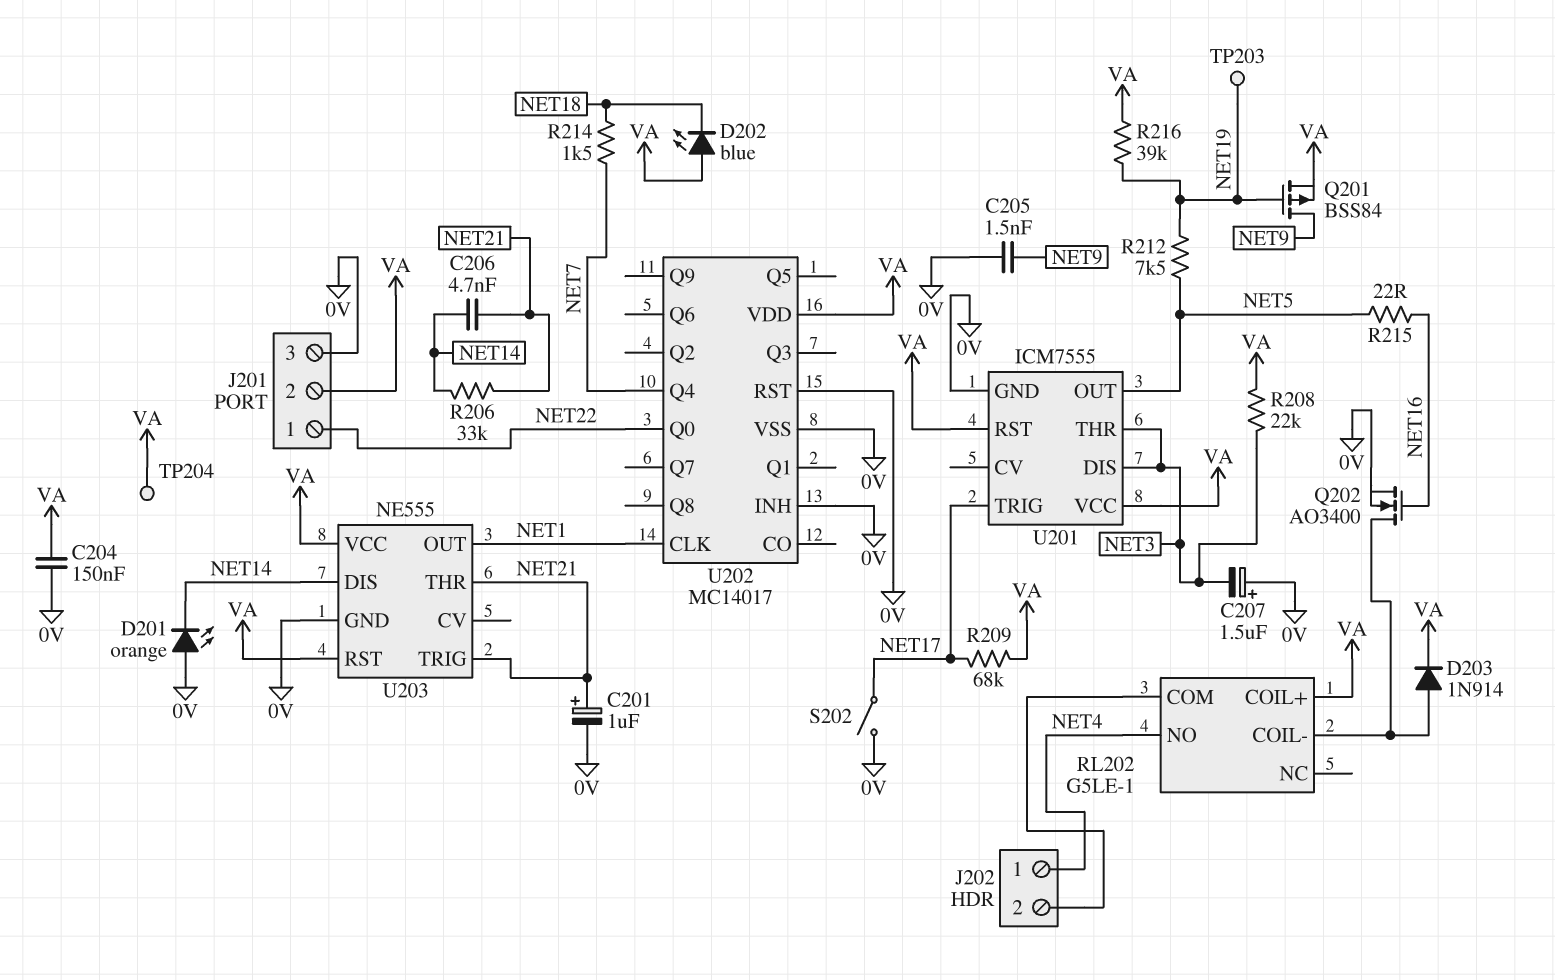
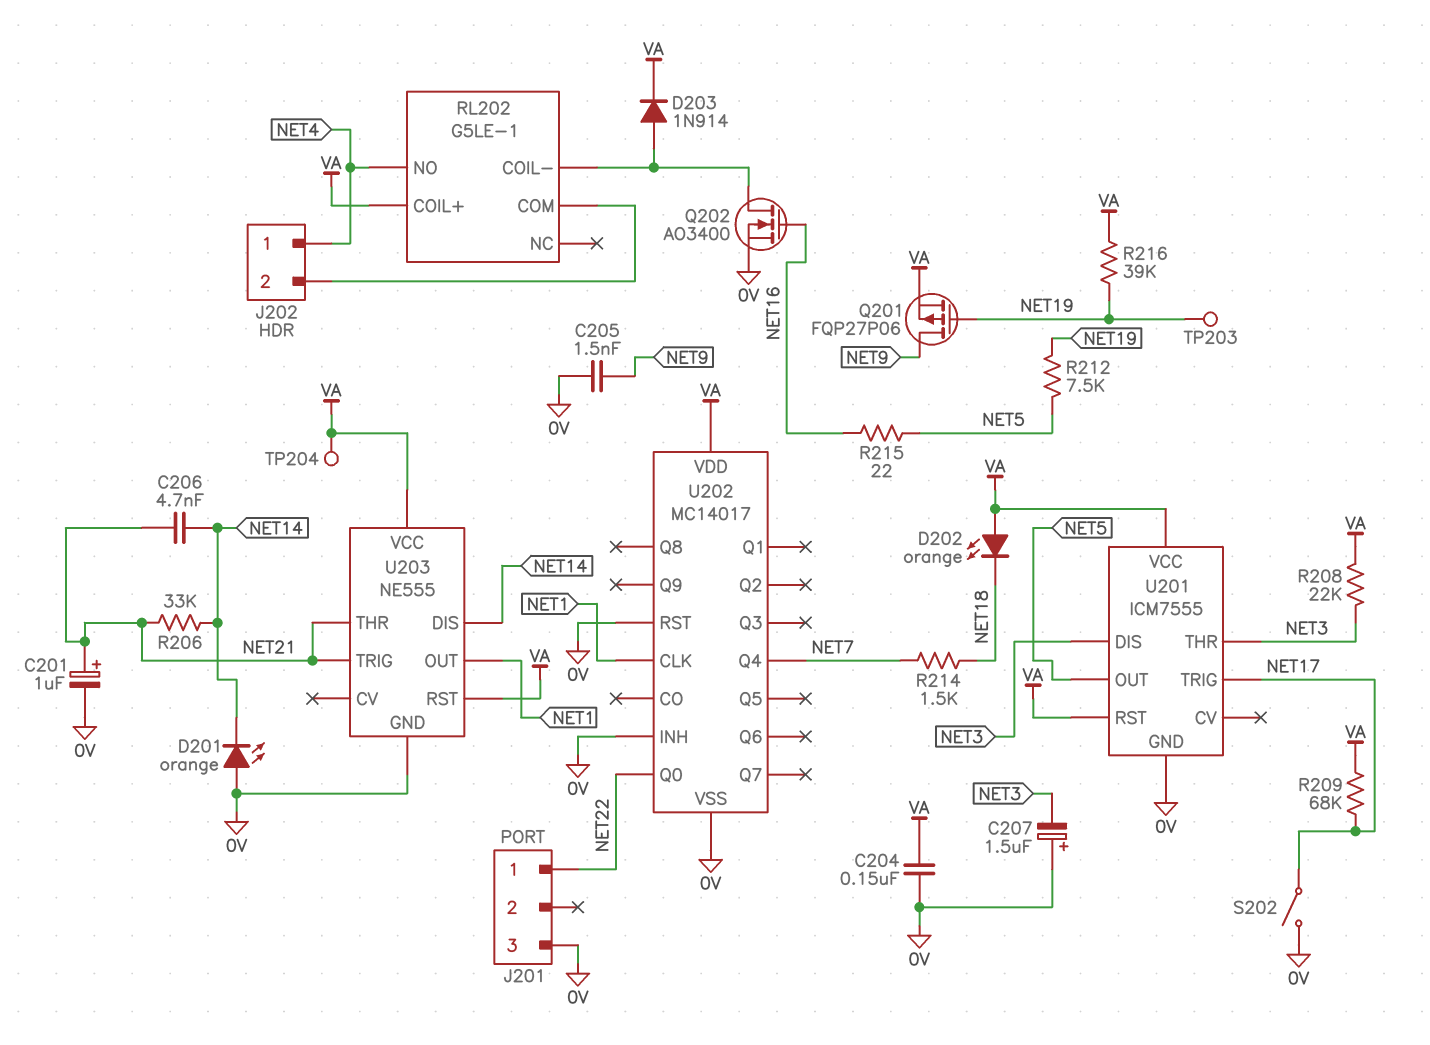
D202: LED blue (A VA, K NET18) -> LED orange (A VA, K NET18)
J201 pin 2: VA -> none
Q201: PMOS BSS84 (G NET19, D NET9, S VA) -> PMOS FQP27P06 (G NET19, D NET9, S VA)

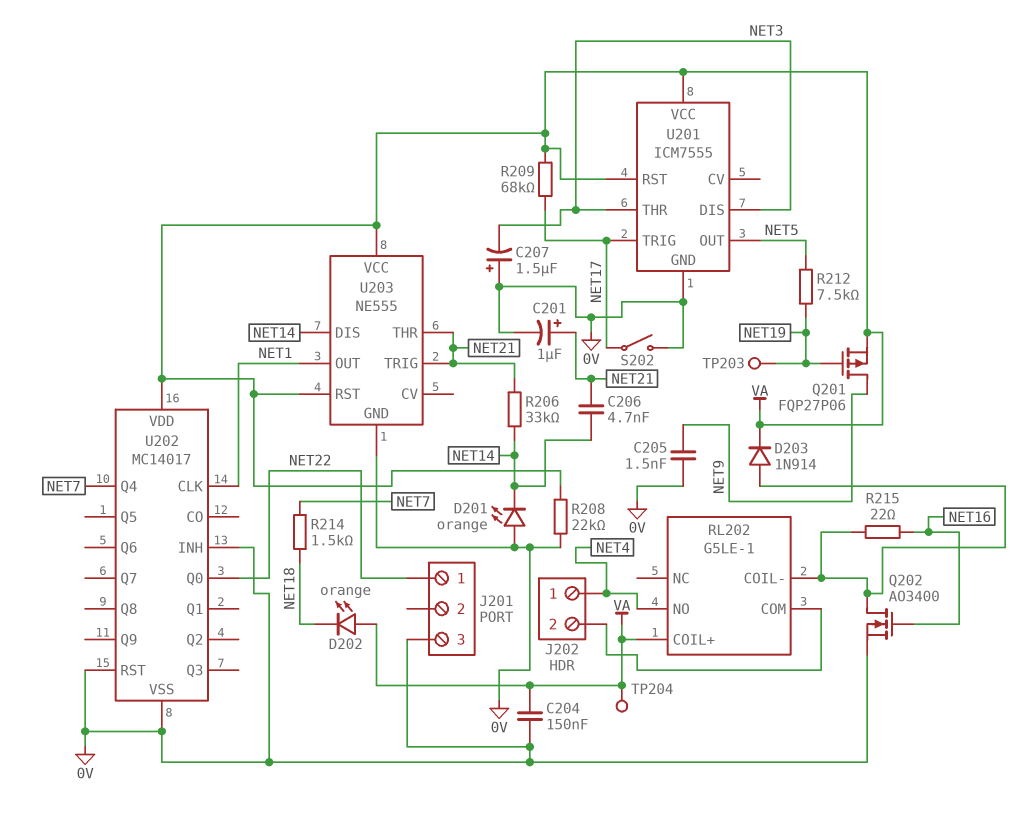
R208: 22k (NET3, VA) -> 22k (0V, VA)
R215: 22 (NET5, NET16) -> 22 (NET16, RL202/COIL-)
R216: 39k (NET19, VA) -> none

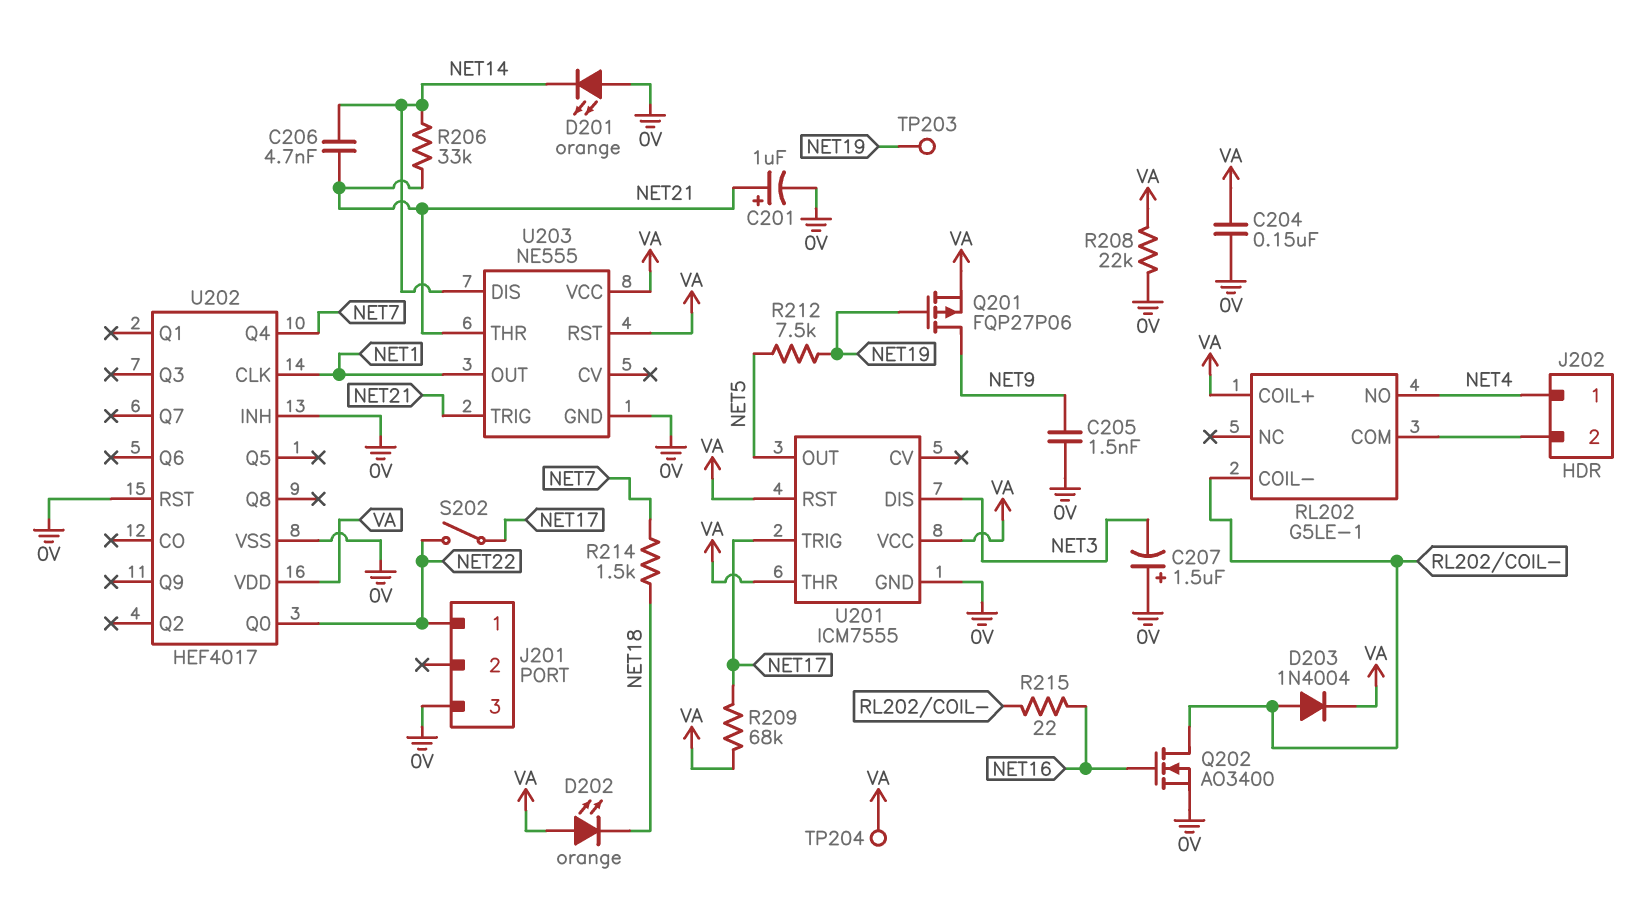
D203: diode 1N914 (A RL202/COIL-, K VA) -> diode 1N4004 (A RL202/COIL-, K VA)
S202: switch (0V, NET17) -> switch (NET17, NET22)
U201 pin THR: NET3 -> VA
U202: MC14017 -> HEF4017

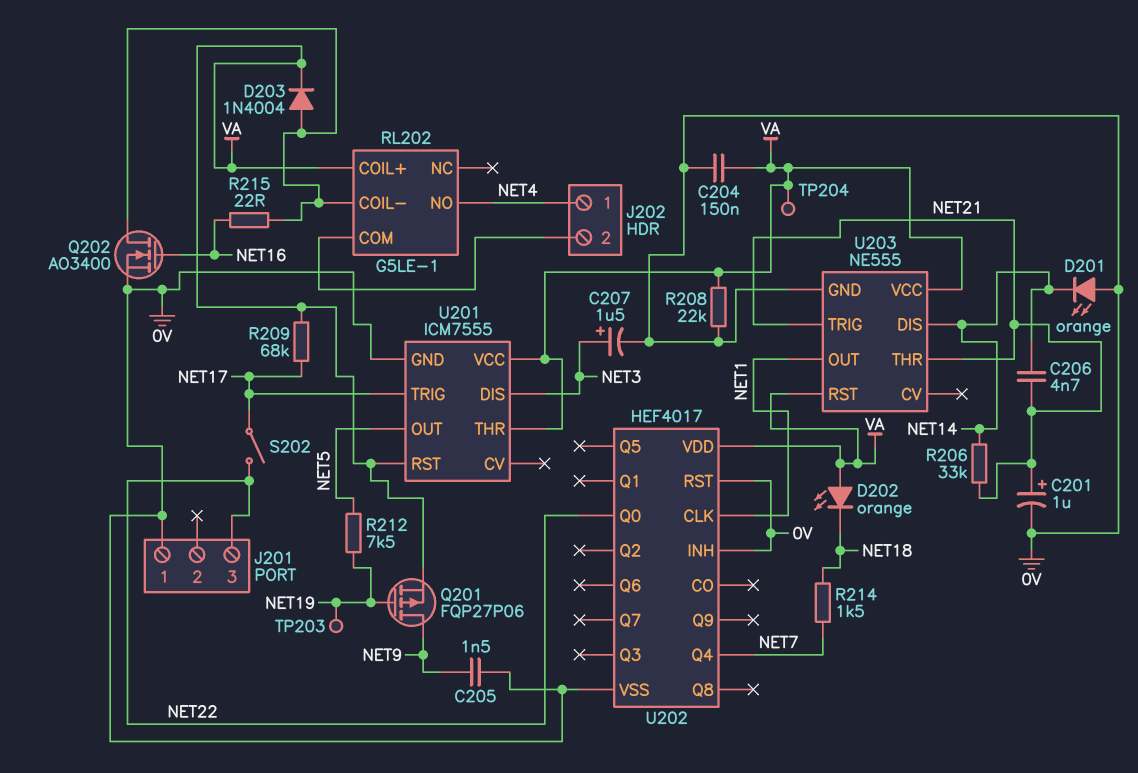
C207: 1.5uF (plus 0V, minus NET3) -> 1.5uF (plus NET3, minus 0V)
J201 pin 1: NET22 -> 0V
J201 pin 3: 0V -> NET22

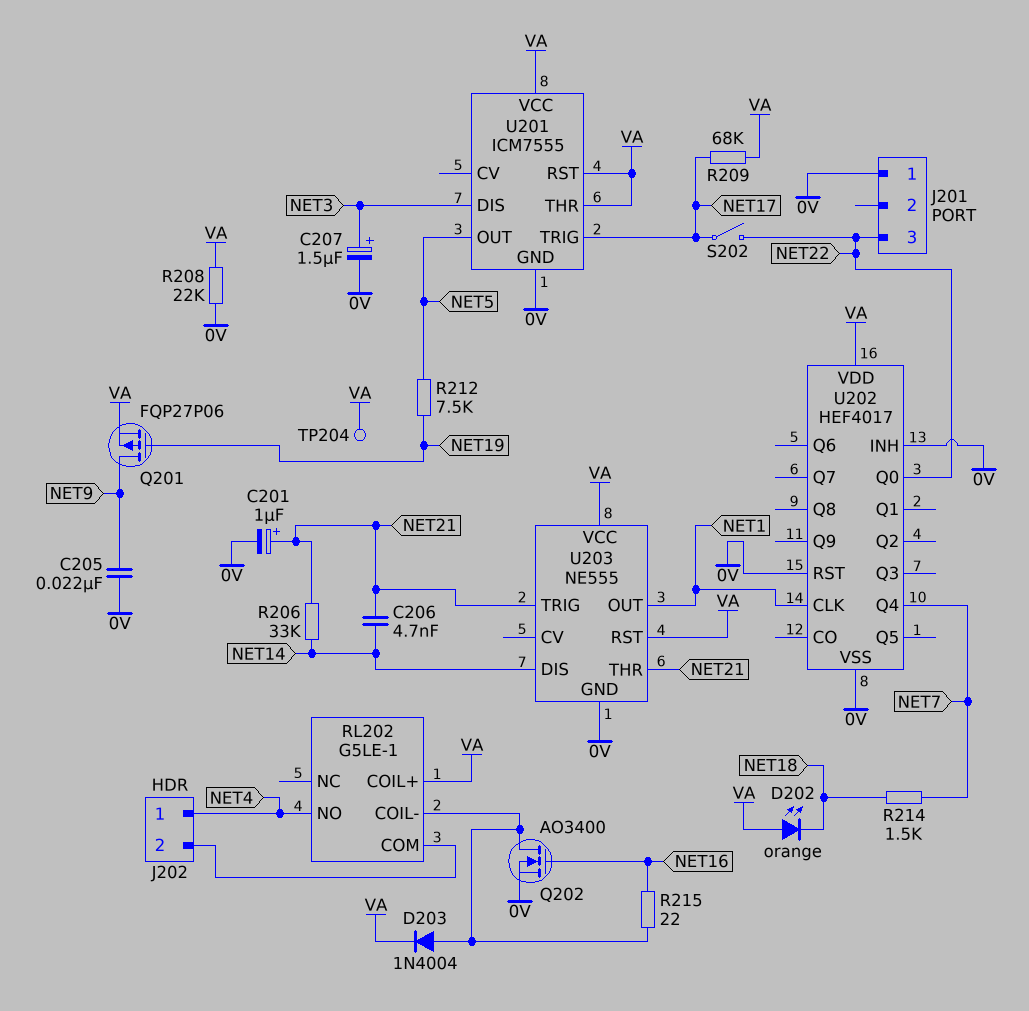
C204: 150nF (0V, VA) -> none
C205: 1.5nF (0V, NET9) -> 22nF (0V, NET9)
D201: LED orange (A 0V, K NET14) -> none
TP203: test point (NET19) -> none

